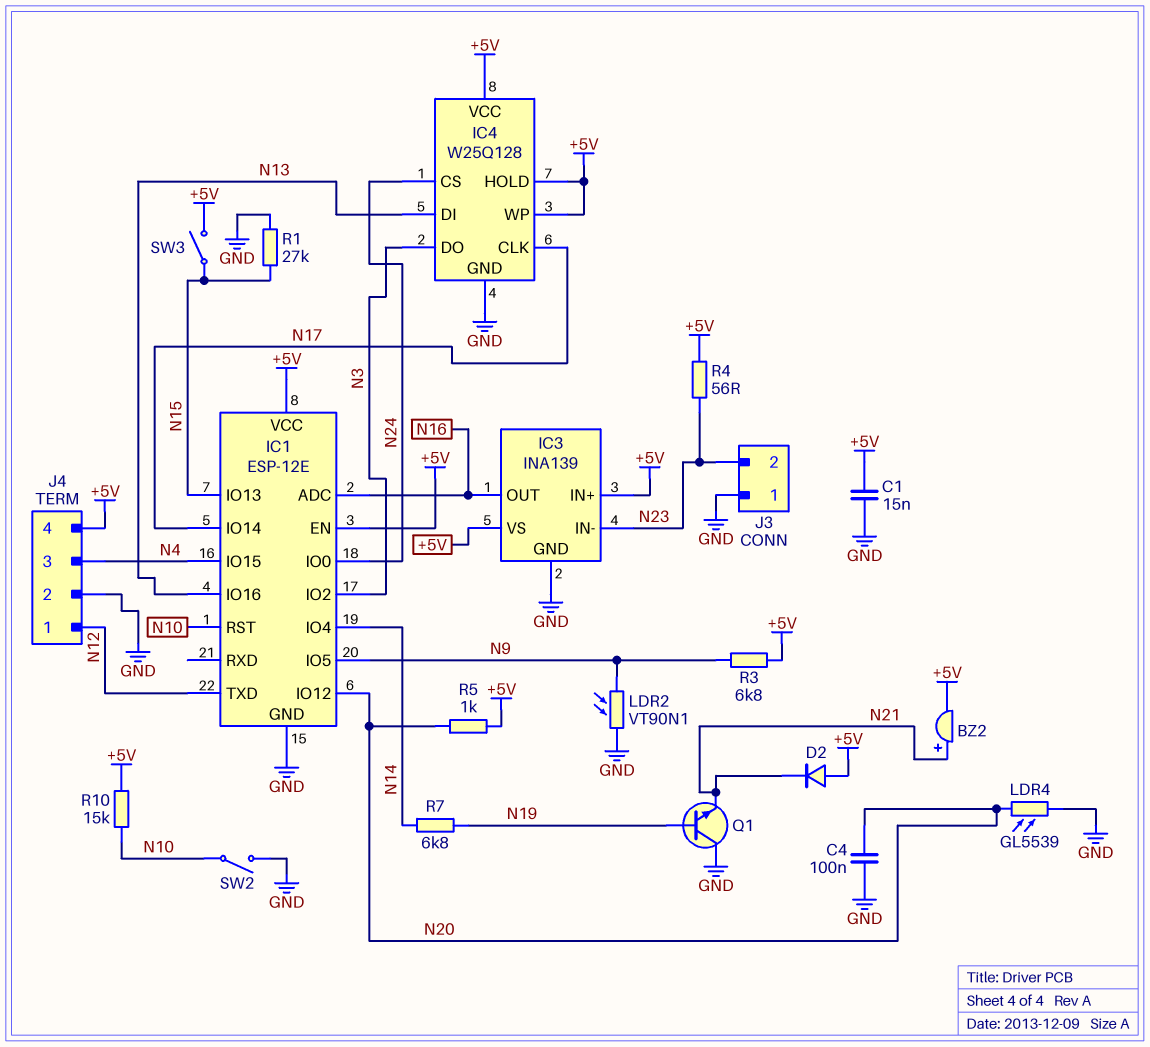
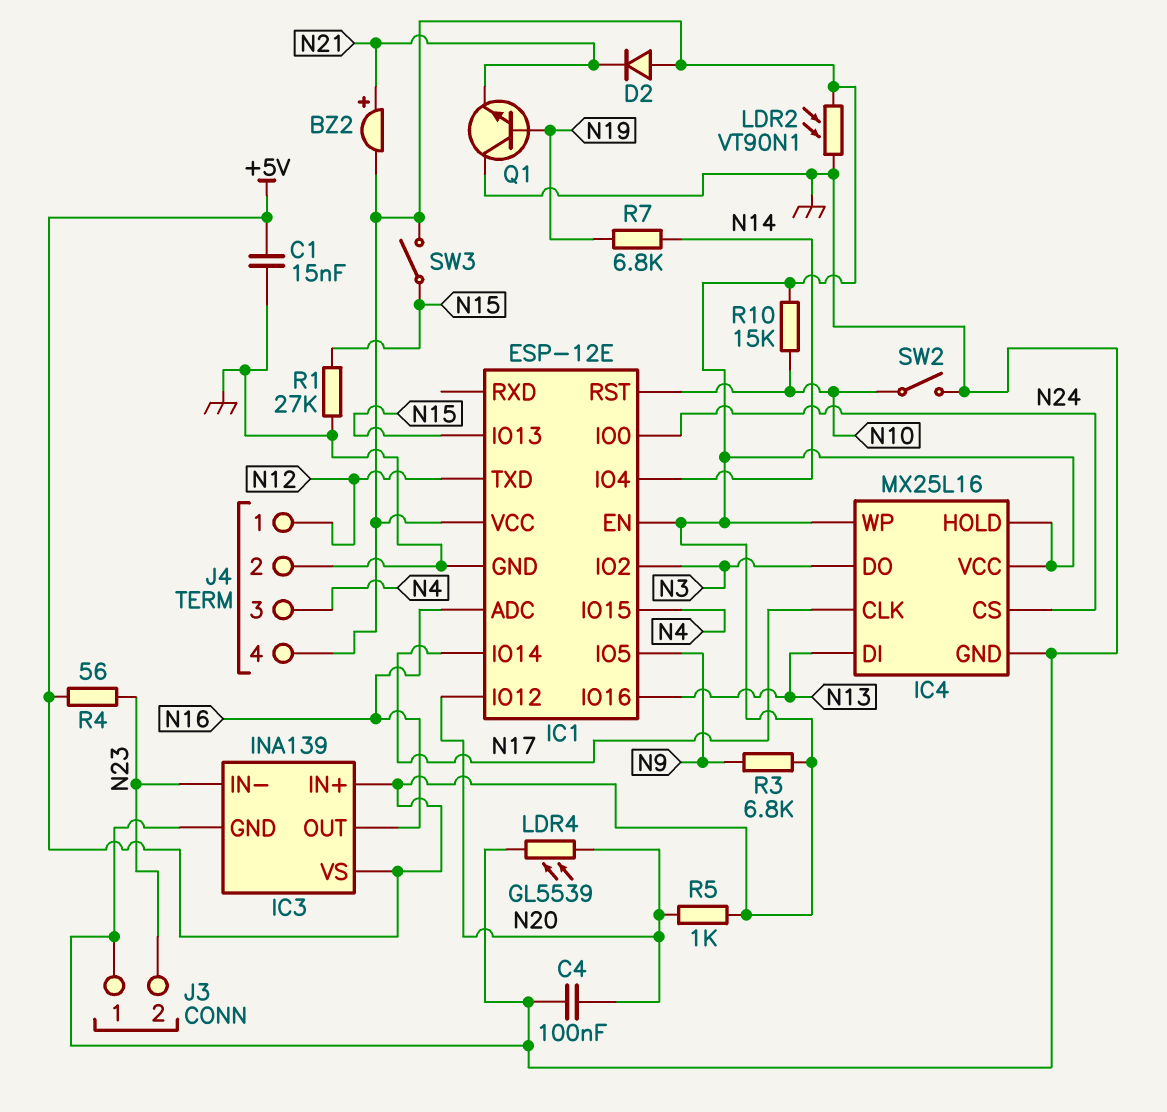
IC4: W25Q128 -> MX25L16
LDR2: VT90N1 (GND, N9) -> VT90N1 (+5V, GND)

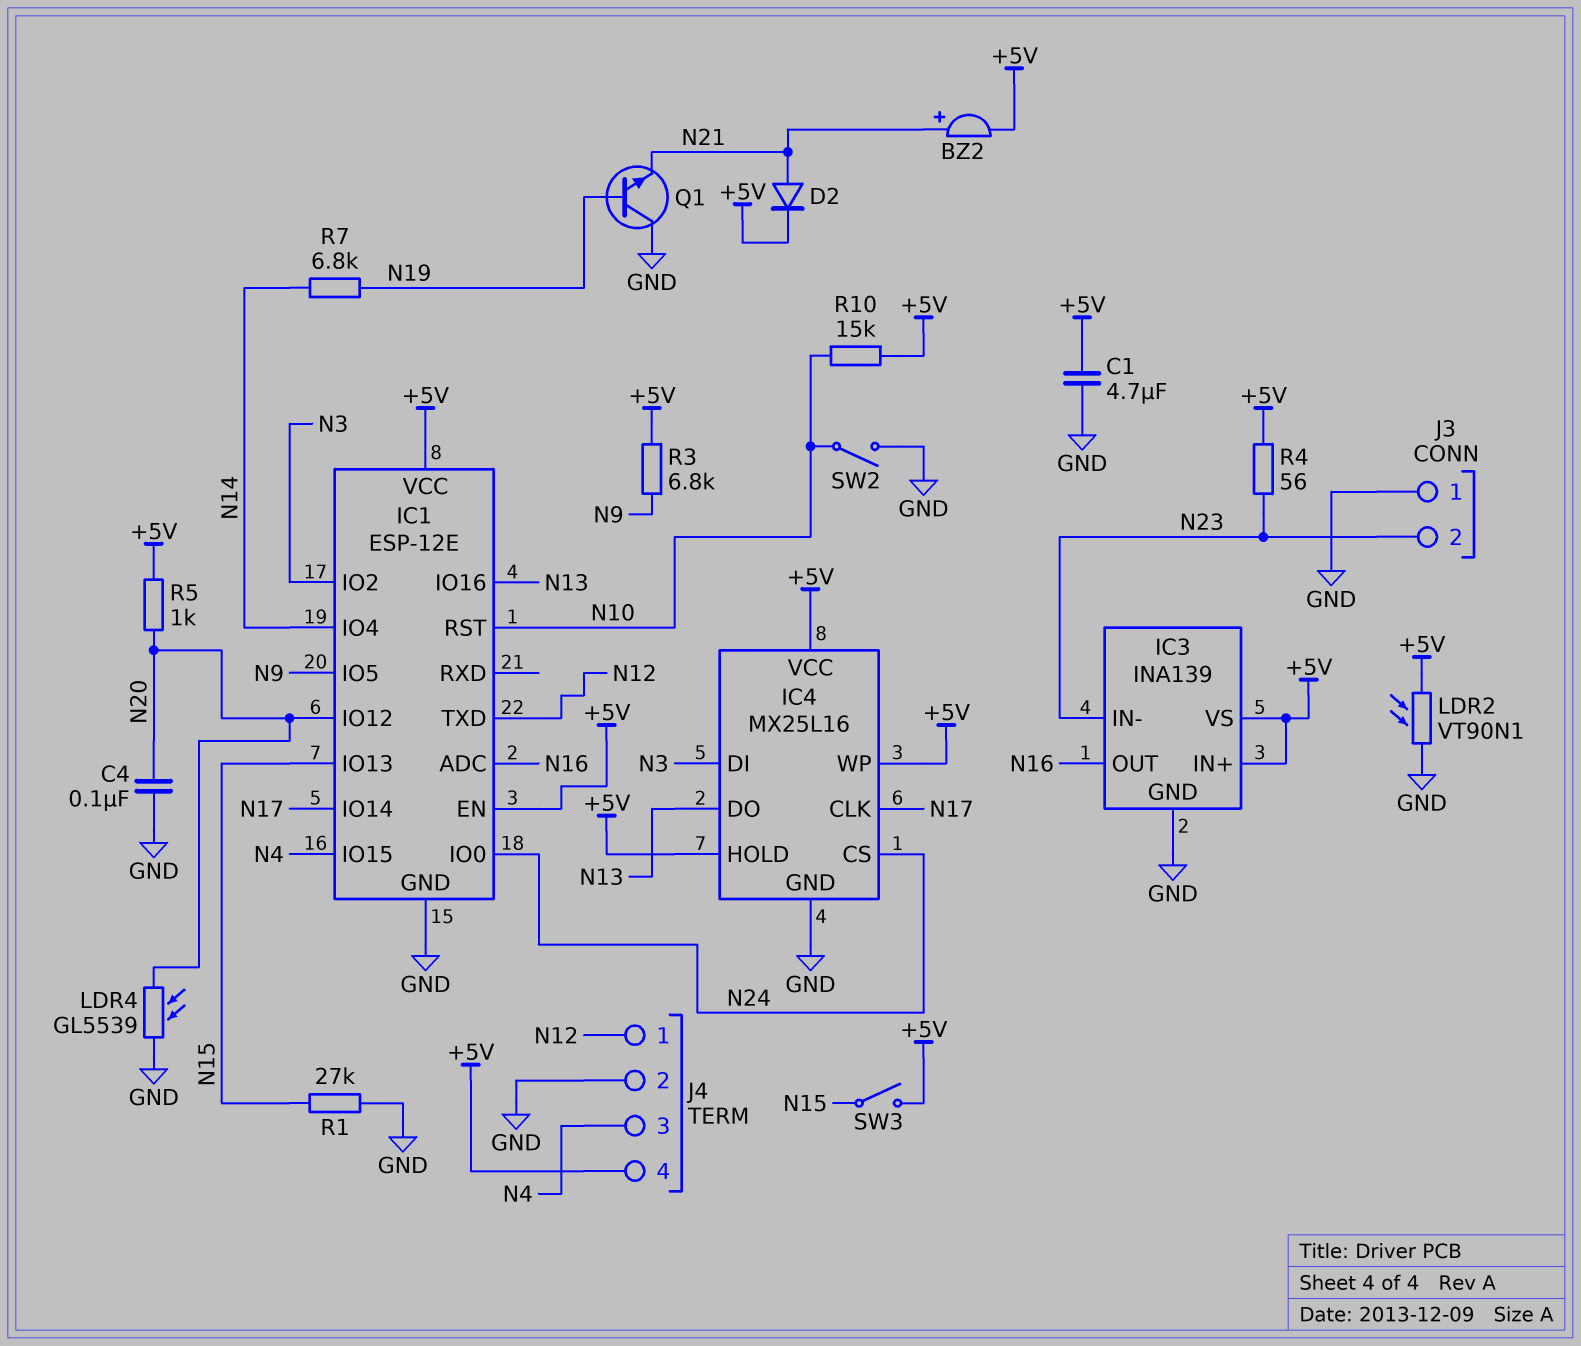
C1: 15nF (+5V, GND) -> 4.7uF (+5V, GND)
D2: diode (A +5V, K N21) -> diode (A N21, K +5V)
IC4 pin DI: N13 -> N3
IC4 pin DO: N3 -> N13

